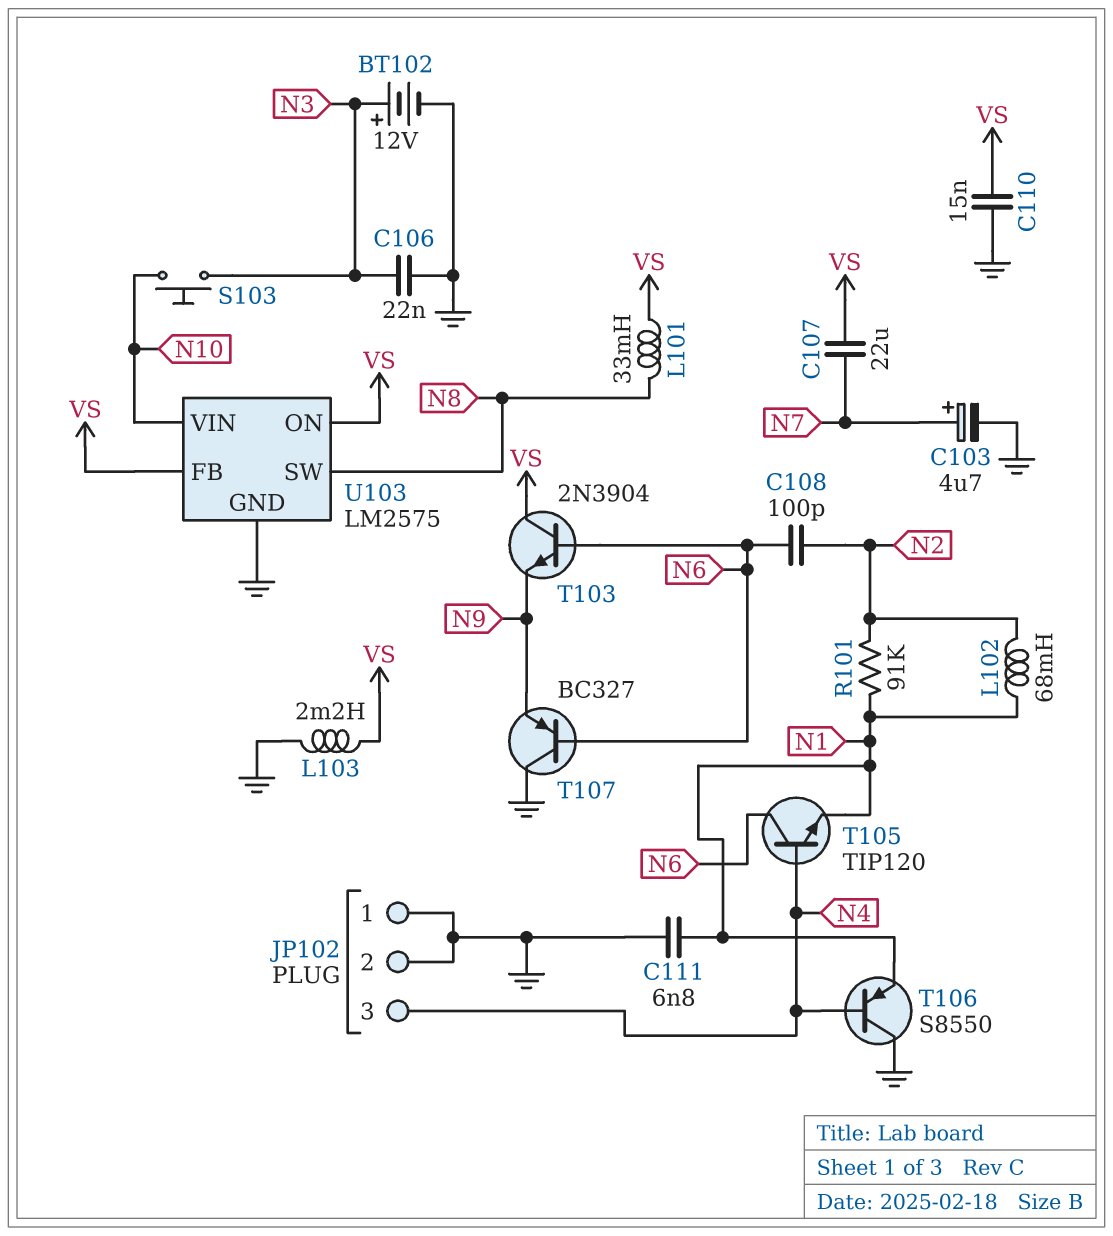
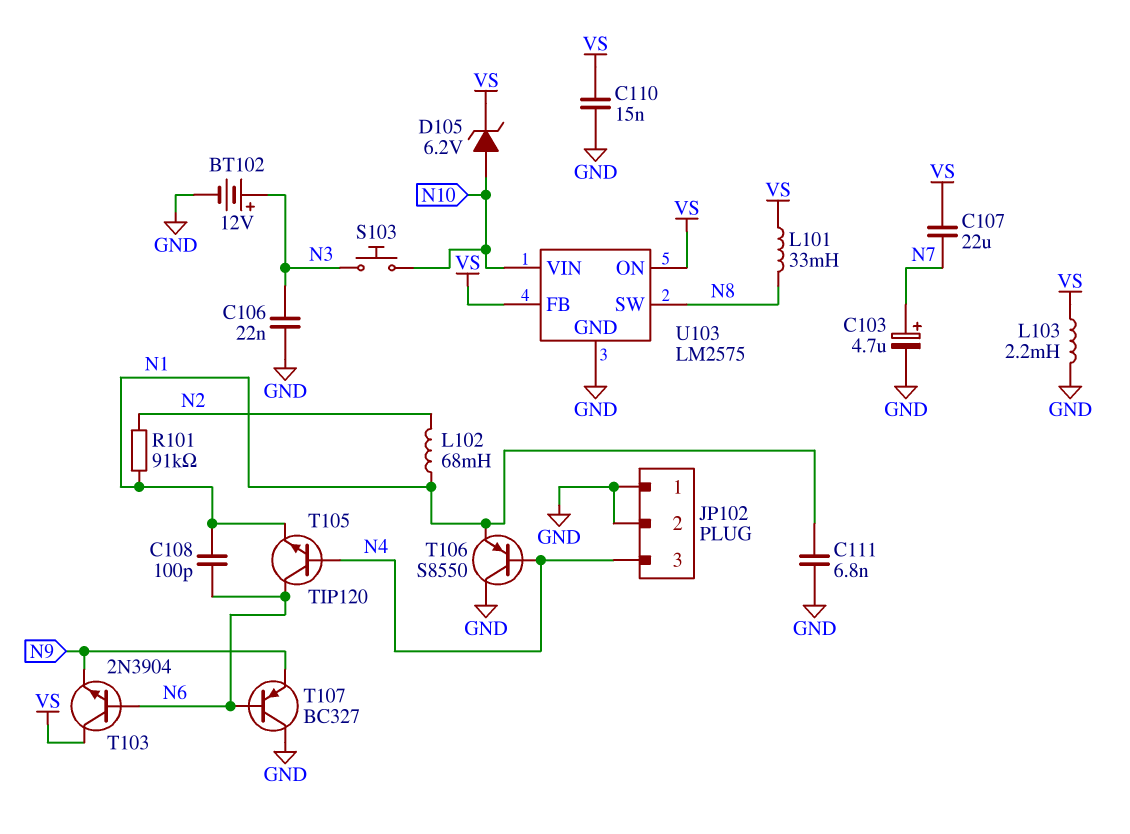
C108: 100pF (N2, N6) -> 100pF (N1, N6)
D105: none -> zener 6.2V (A N10, K VS)

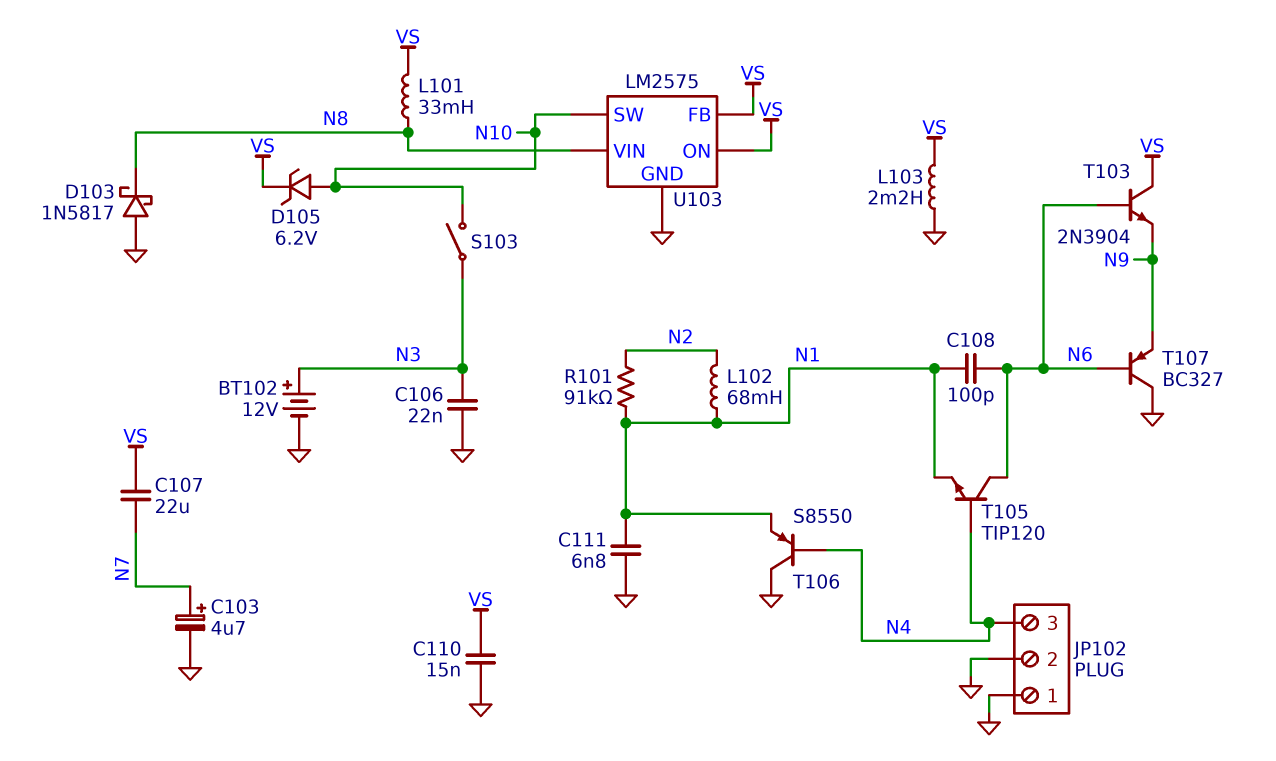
D103: none -> schottky 1N5817 (A GND, K N8)
S103: button (N3, N10) -> switch (N3, N10)
U103 pin SW: N8 -> N10
U103 pin VIN: N10 -> N8

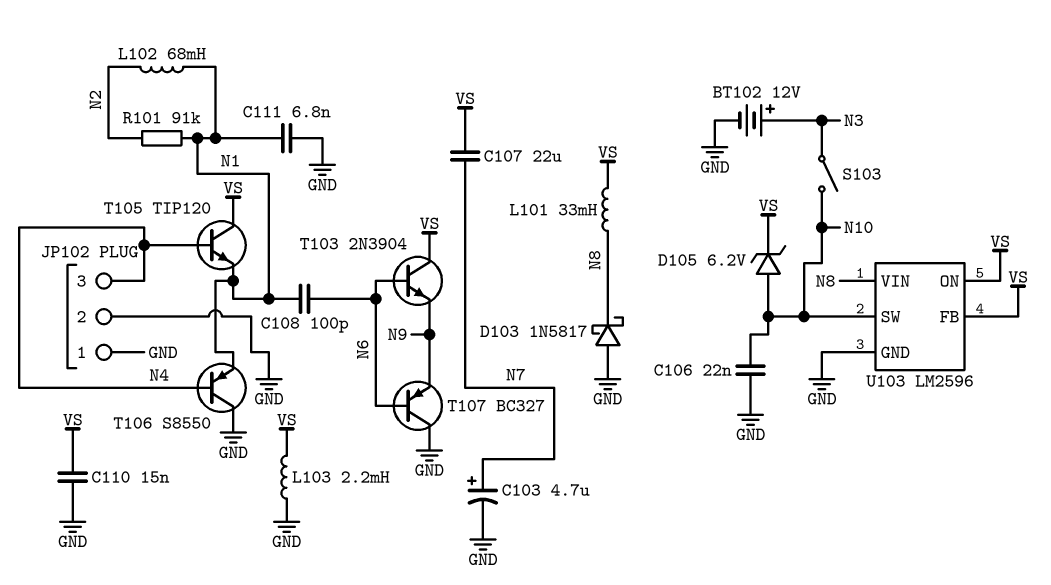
C106: 22nF (GND, N3) -> 22nF (GND, N10)
T105: NPN TIP120 (B N4, C N6, E N1) -> NPN TIP120 (B N4, C VS, E N1)
U103: LM2575 -> LM2596

